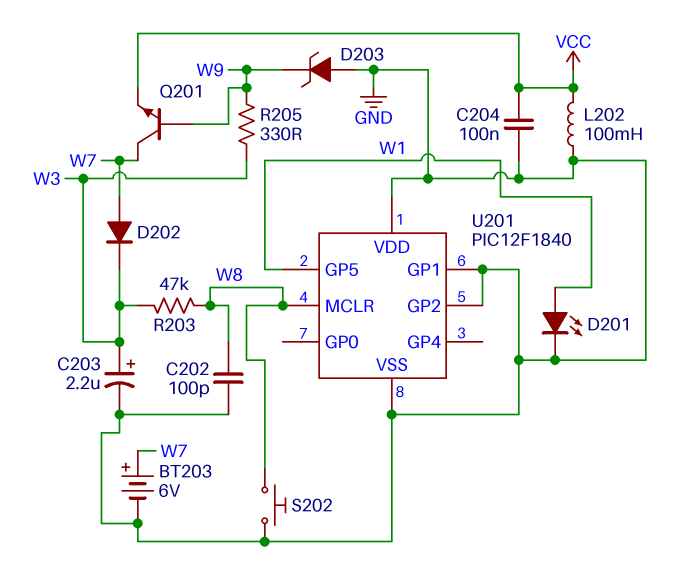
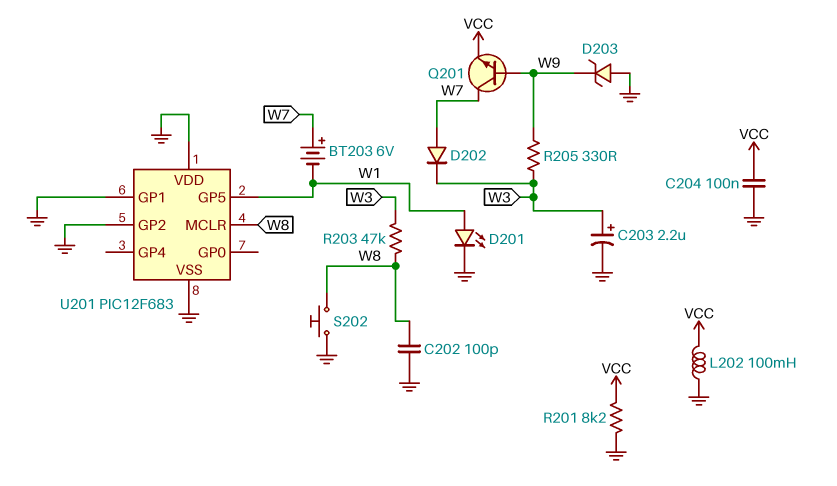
BT203: 6V (plus W7, minus GND) -> 6V (plus W7, minus W1)
R201: none -> 8.2k (GND, VCC)
U201: PIC12F1840 -> PIC12F683

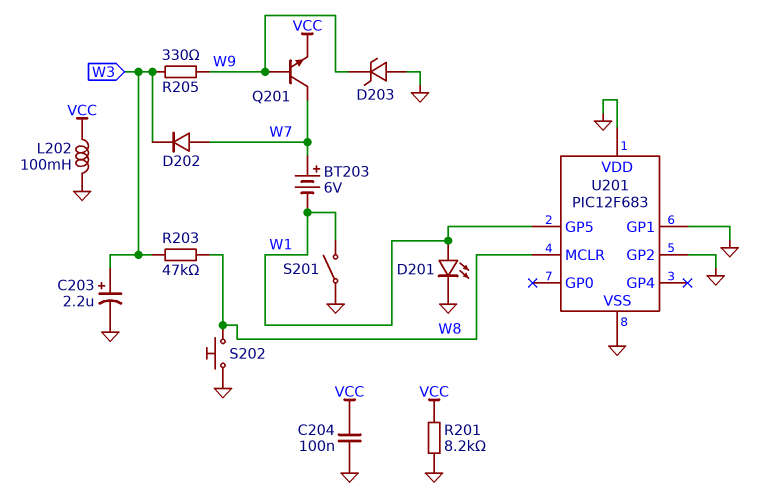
C202: 100pF (GND, W8) -> none
S201: none -> switch (GND, W1)

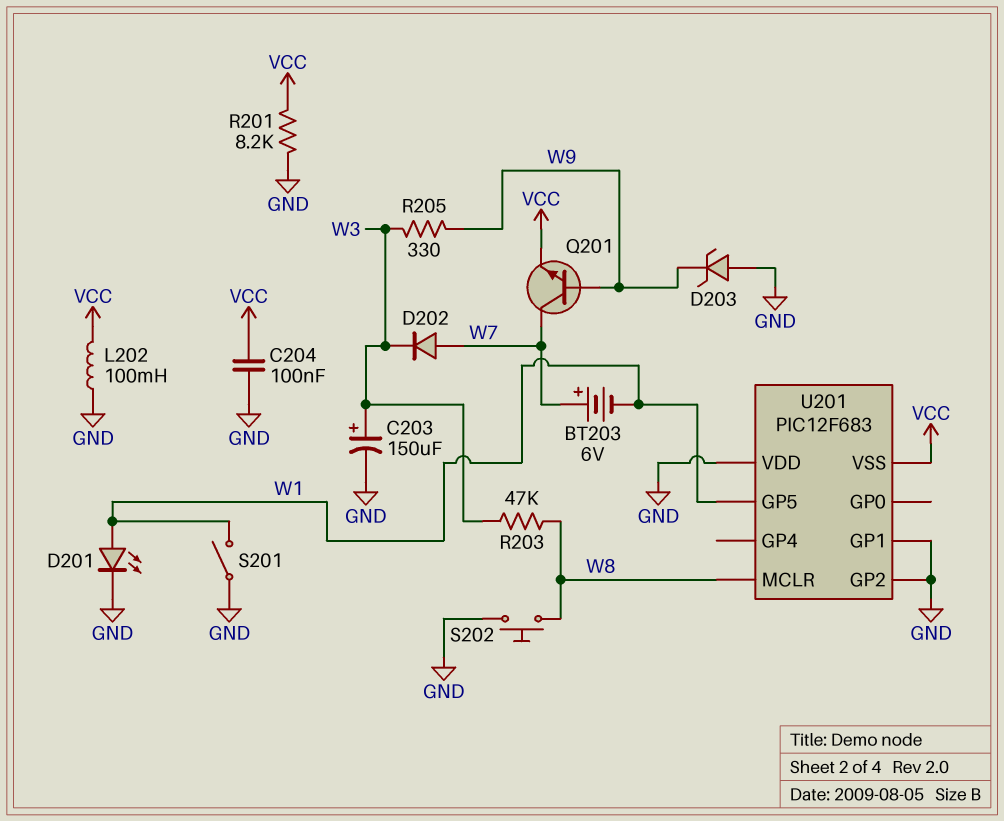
C203: 2.2uF (plus W3, minus GND) -> 150uF (plus W3, minus GND)
U201 pin VSS: GND -> VCC

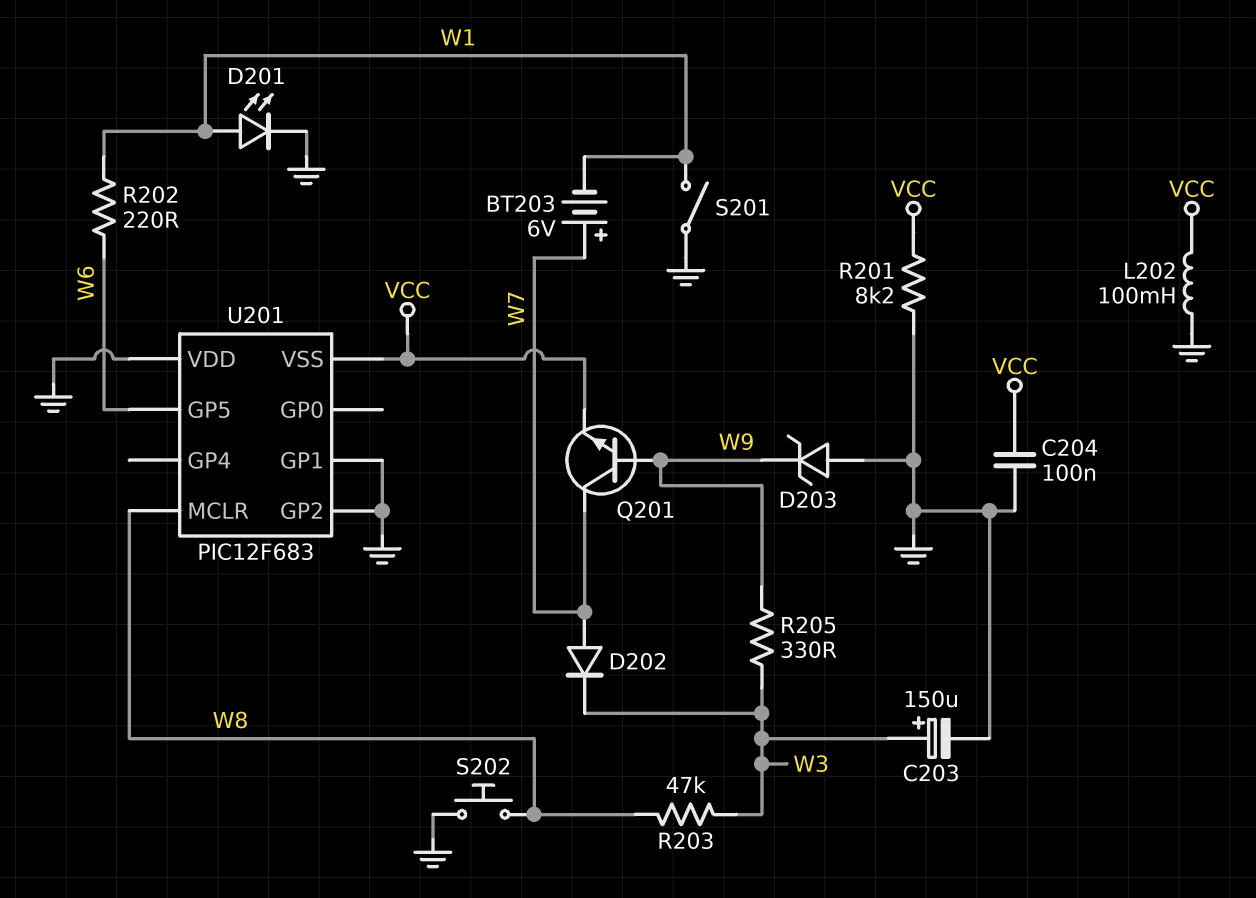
R202: none -> 220 (W1, W6)
U201 pin GP5: W1 -> W6

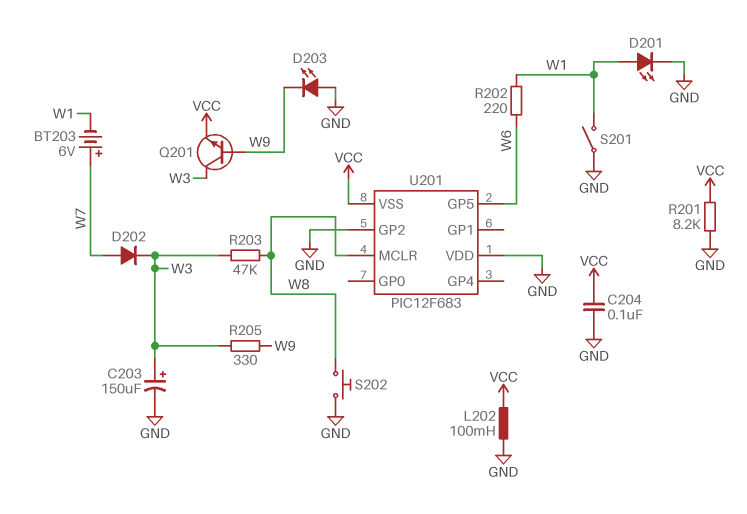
D203: zener (A GND, K W9) -> LED (A GND, K W9)
Q201: NPN (B W9, C W7, E VCC) -> NPN (B W9, C W3, E VCC)
U201 pin GP1: GND -> none

